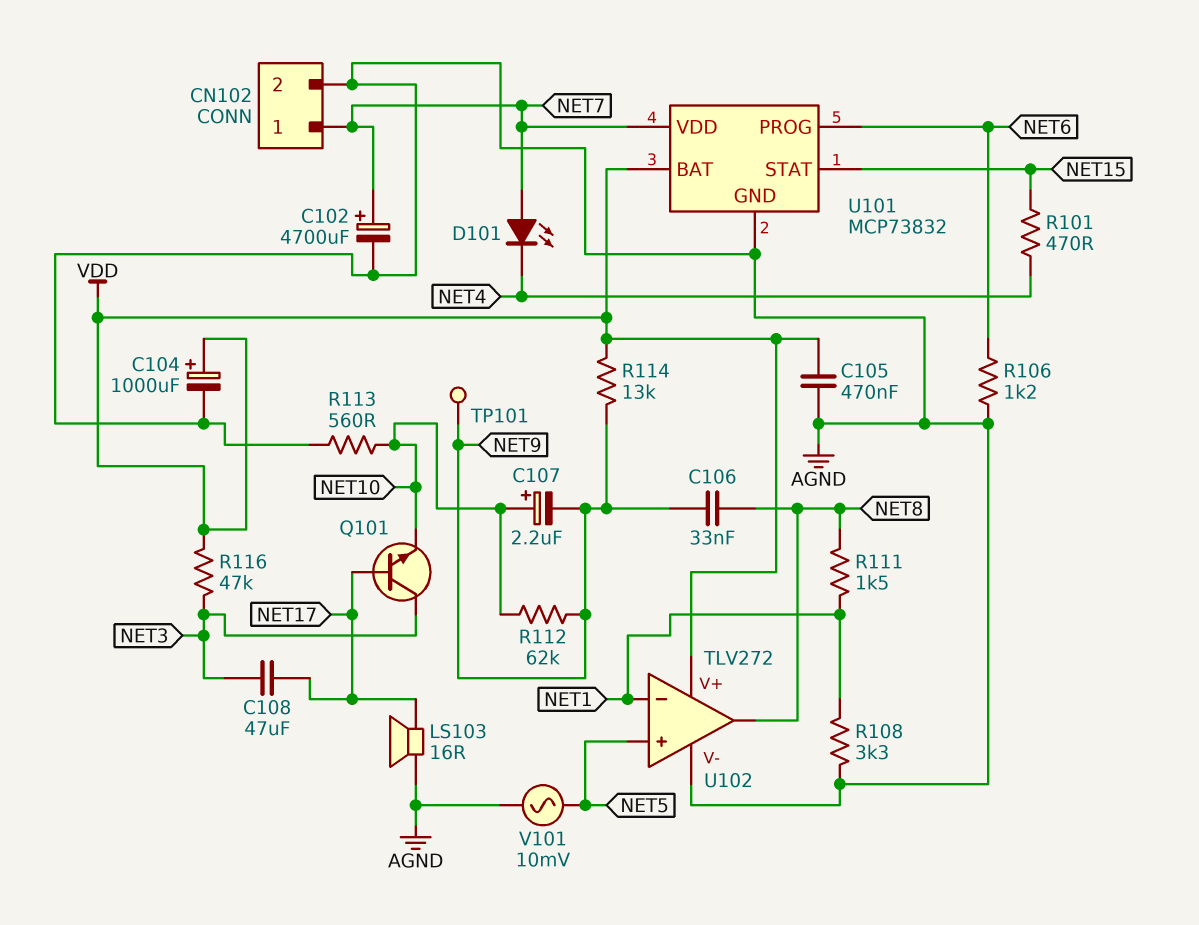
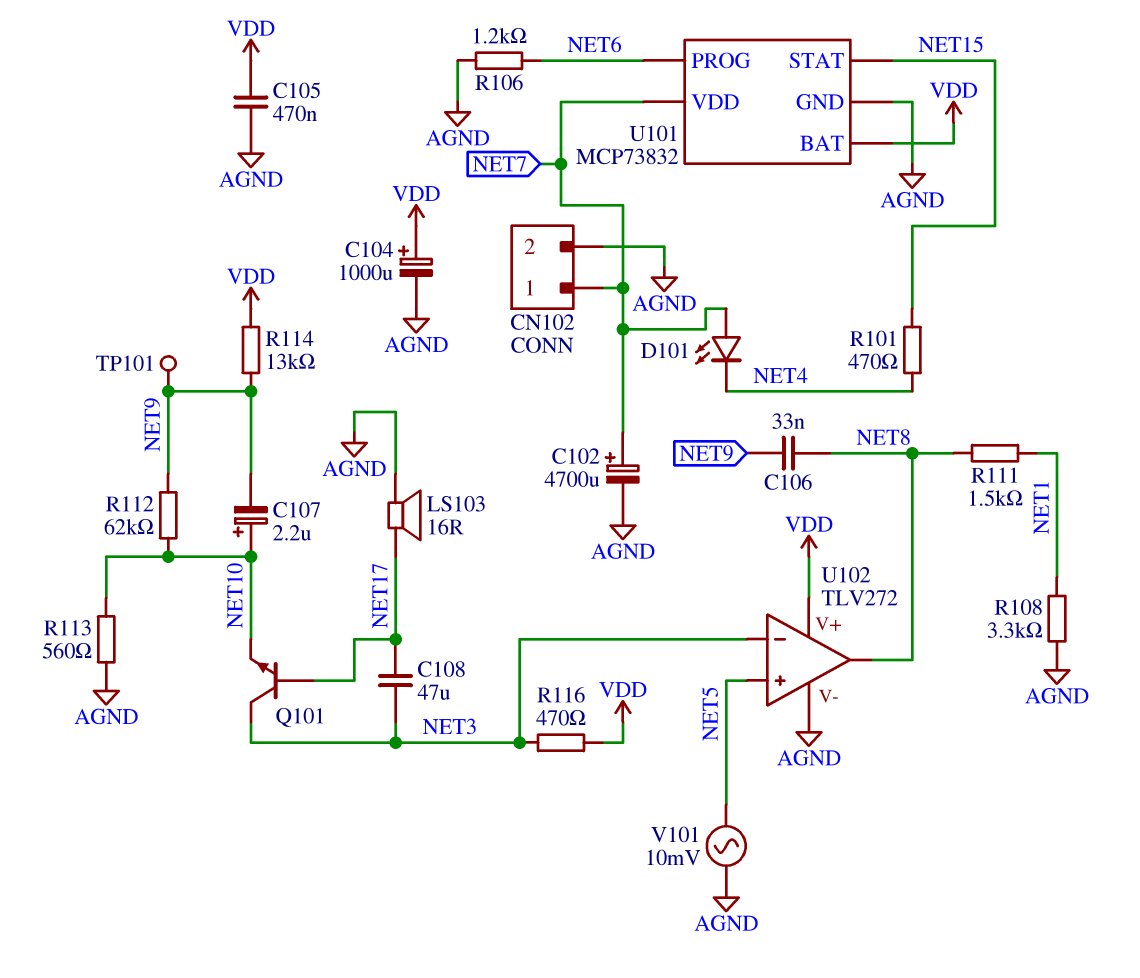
R116: 47k (NET3, VDD) -> 470 (NET3, VDD)
U102 pin in-: NET1 -> NET3

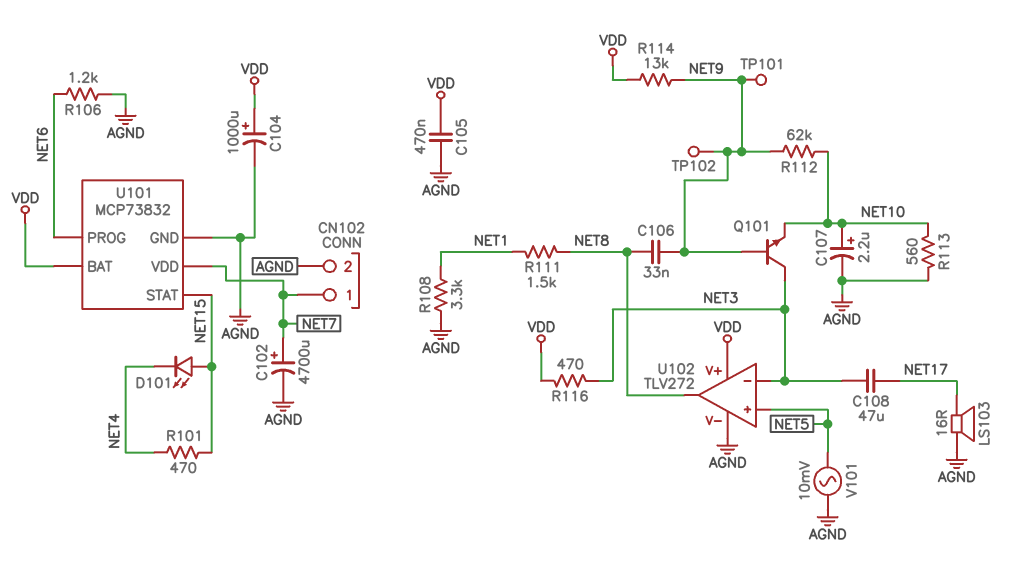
C107: 2.2uF (plus NET10, minus NET9) -> 2.2uF (plus NET10, minus AGND)
D101: LED (A NET7, K NET4) -> LED (A NET15, K NET4)
Q101: NPN (B NET17, C NET3, E NET10) -> NPN (B NET9, C NET3, E NET10)
TP102: none -> test point (NET9)

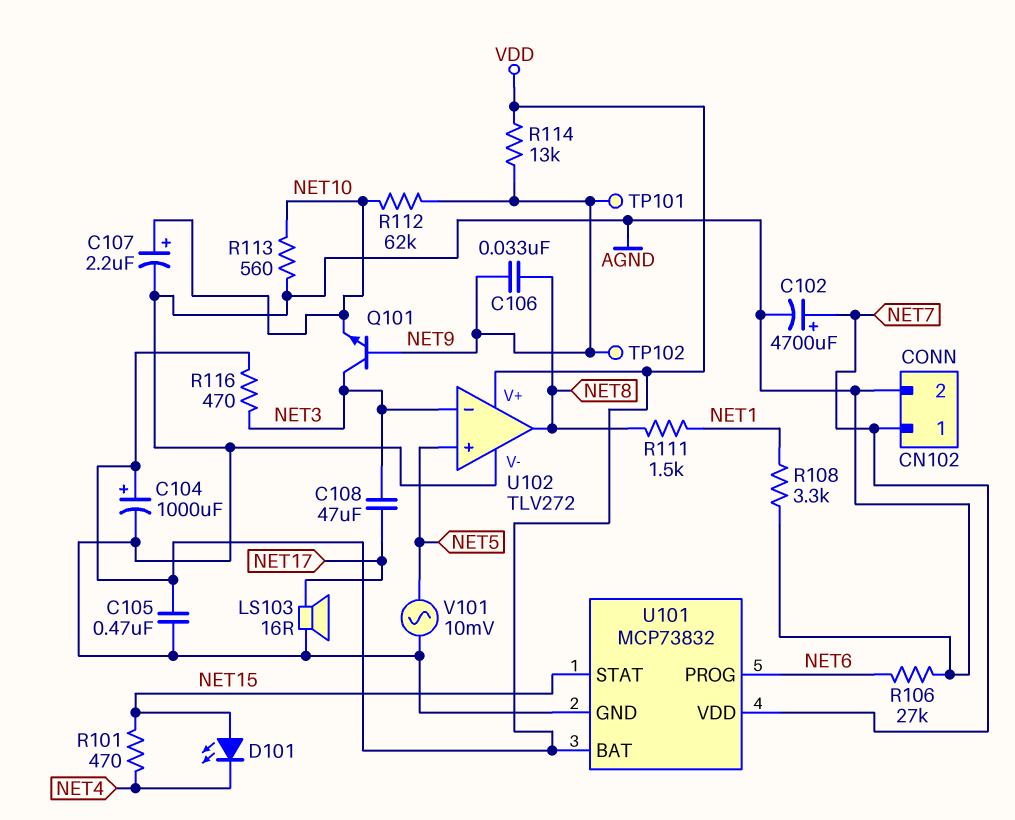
R106: 1.2k (AGND, NET6) -> 27k (AGND, NET6)

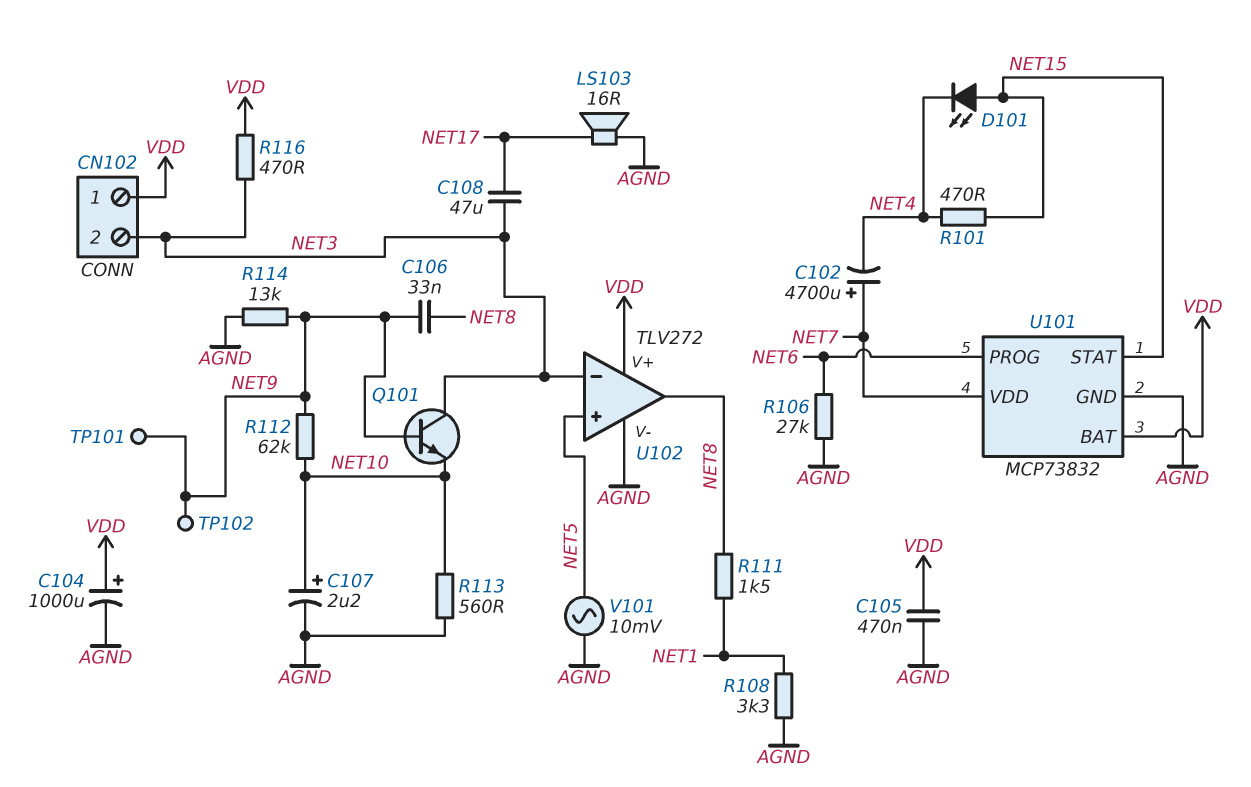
C102: 4700uF (plus NET7, minus AGND) -> 4700uF (plus NET7, minus NET4)
CN102 pin 1: NET7 -> VDD
CN102 pin 2: AGND -> NET3
R114: 13k (NET9, VDD) -> 13k (AGND, NET9)

